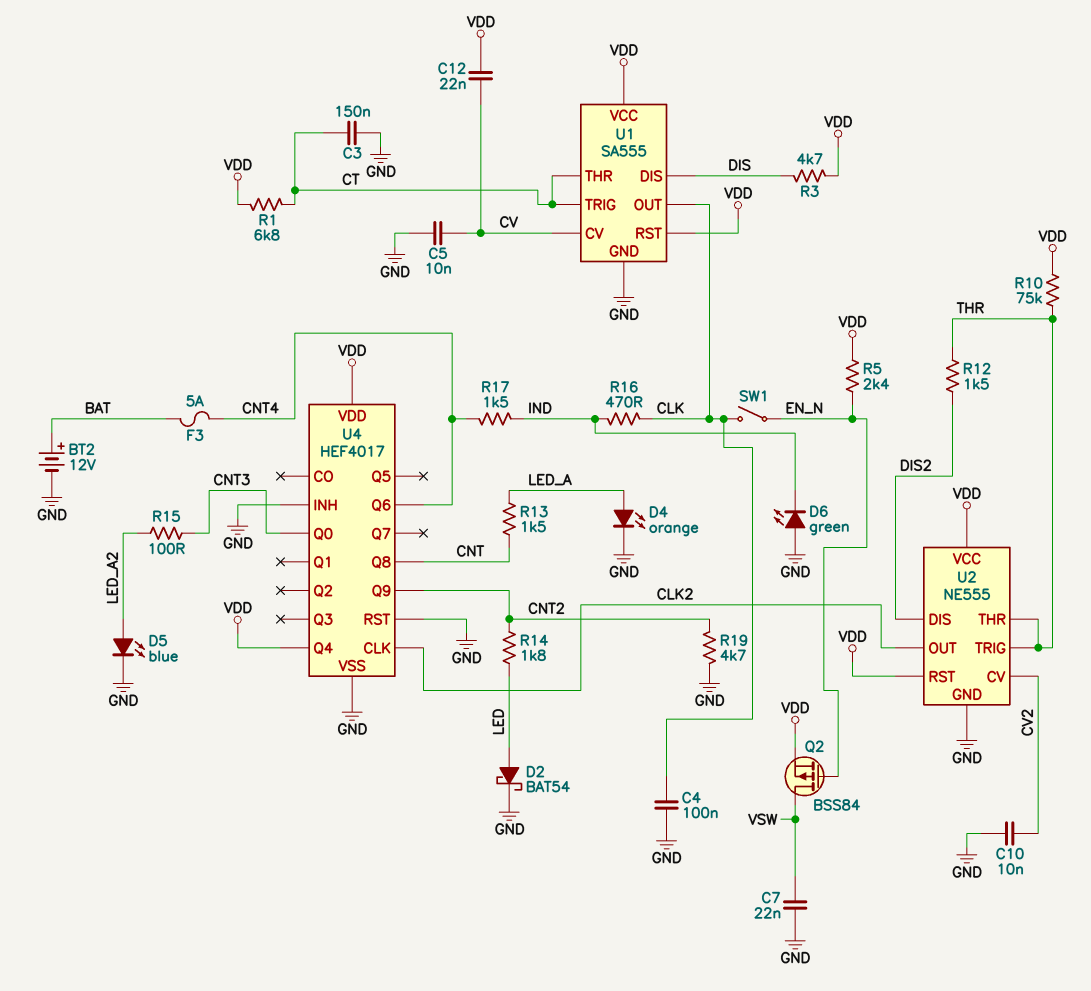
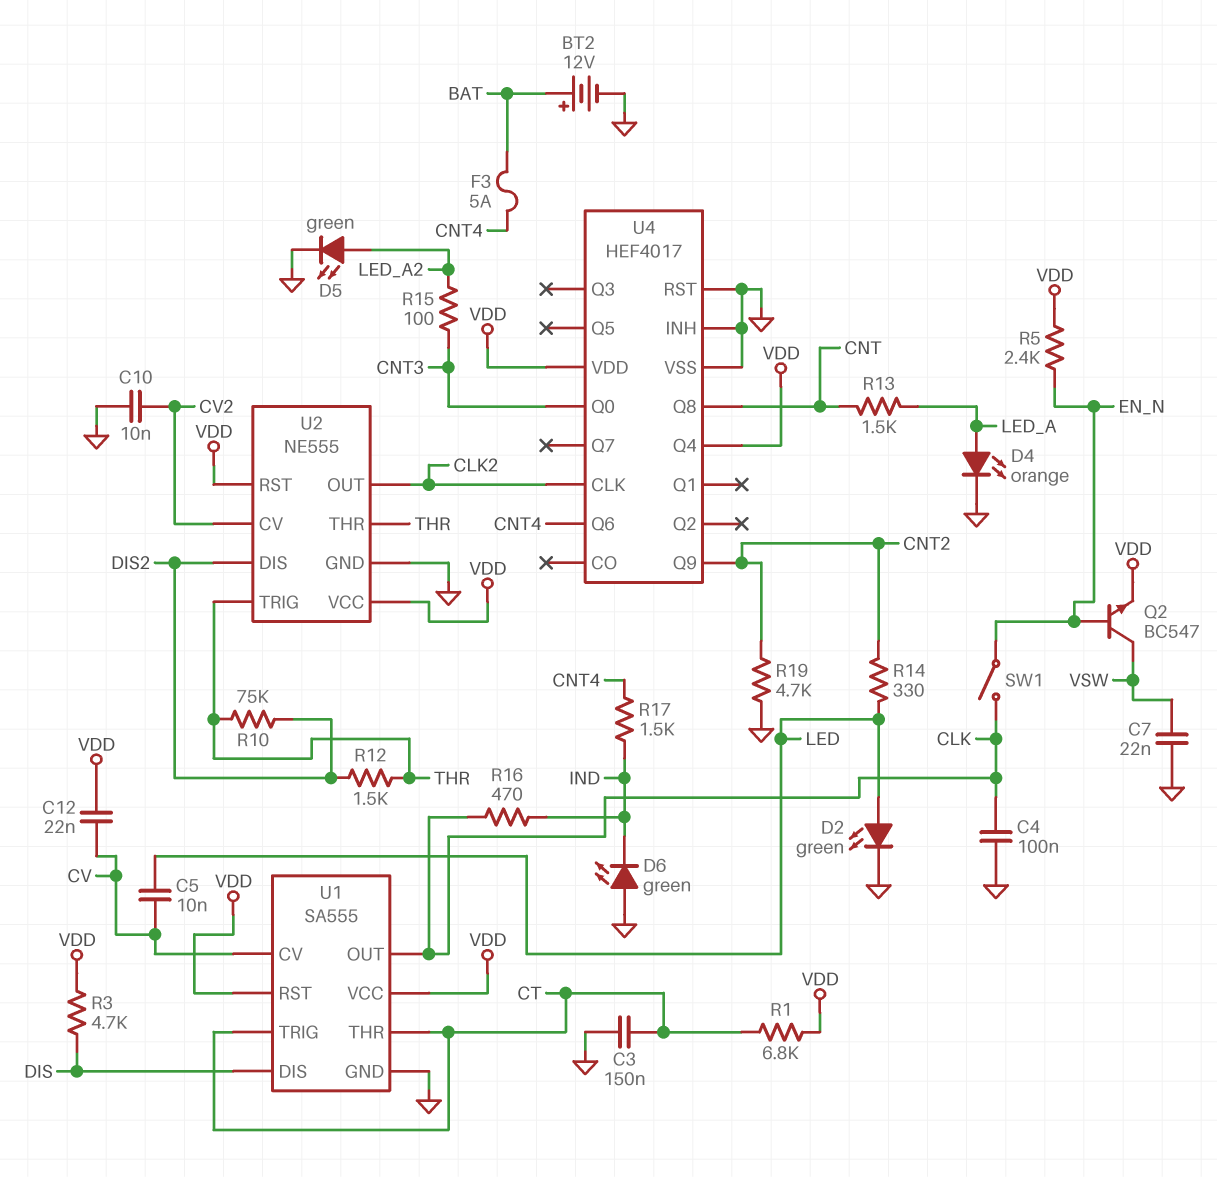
C5: 10nF (CV, GND) -> 10nF (CV, LED)
D2: schottky BAT54 (A LED, K GND) -> LED green (A LED, K GND)
D5: LED blue (A LED_A2, K GND) -> LED green (A LED_A2, K GND)
Q2: PMOS BSS84 (G EN_N, D VSW, S VDD) -> NPN BC547 (B EN_N, C VSW, E VDD)
R10: 75k (THR, VDD) -> 75k (DIS2, THR)
R14: 1.8k (CNT2, LED) -> 330 (CNT2, LED)

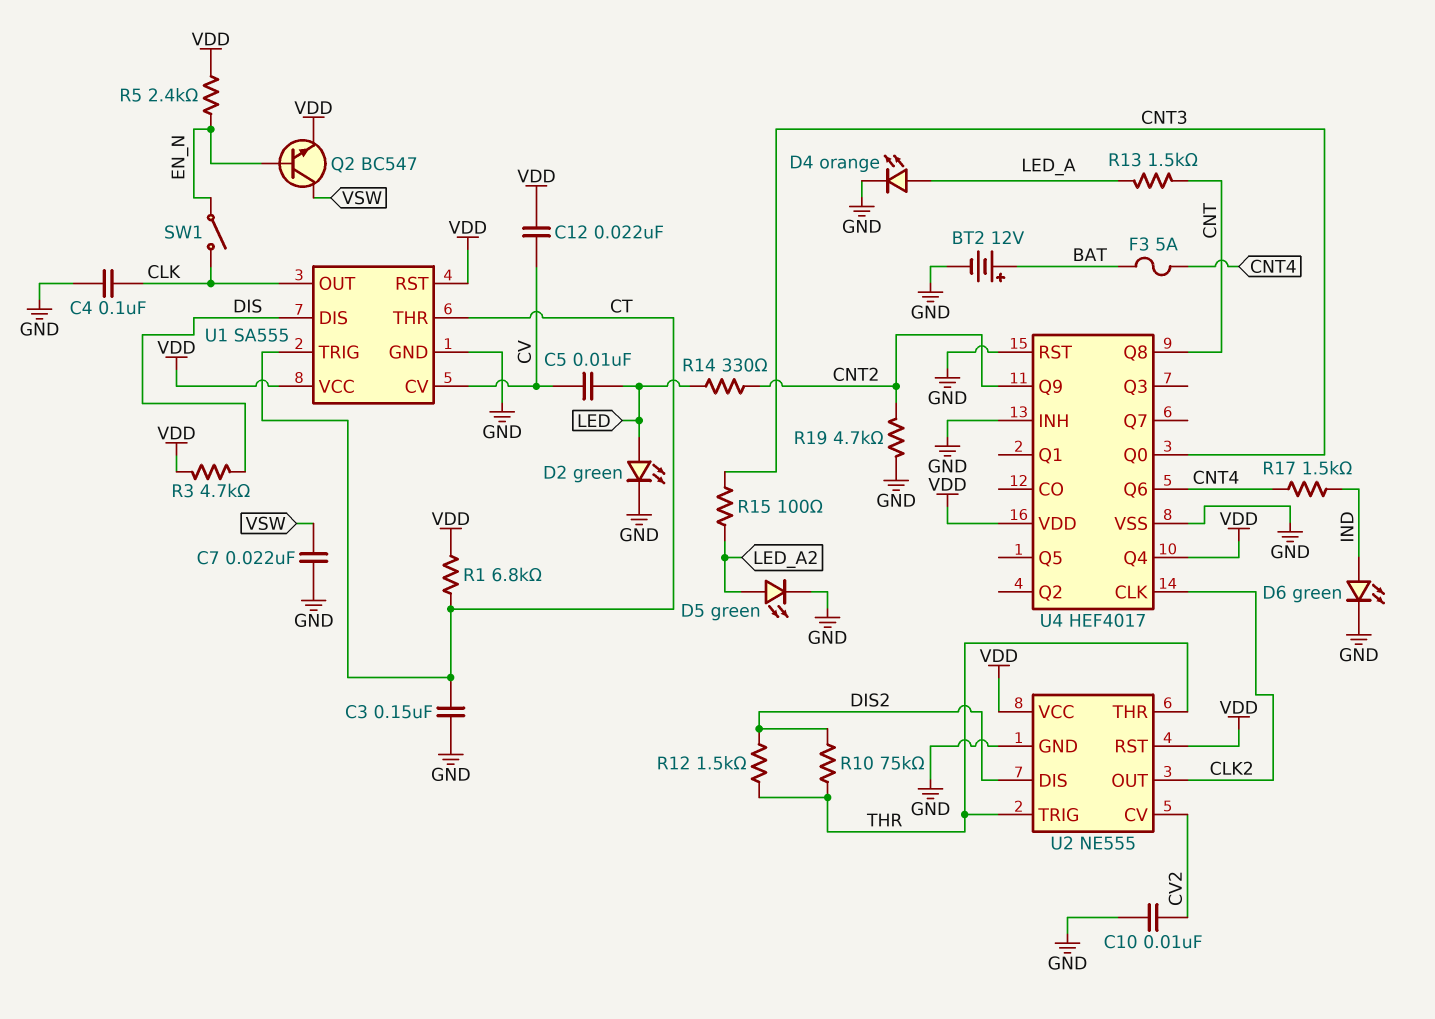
D6: LED green (A GND, K IND) -> LED green (A IND, K GND)
R16: 470 (CLK, IND) -> none

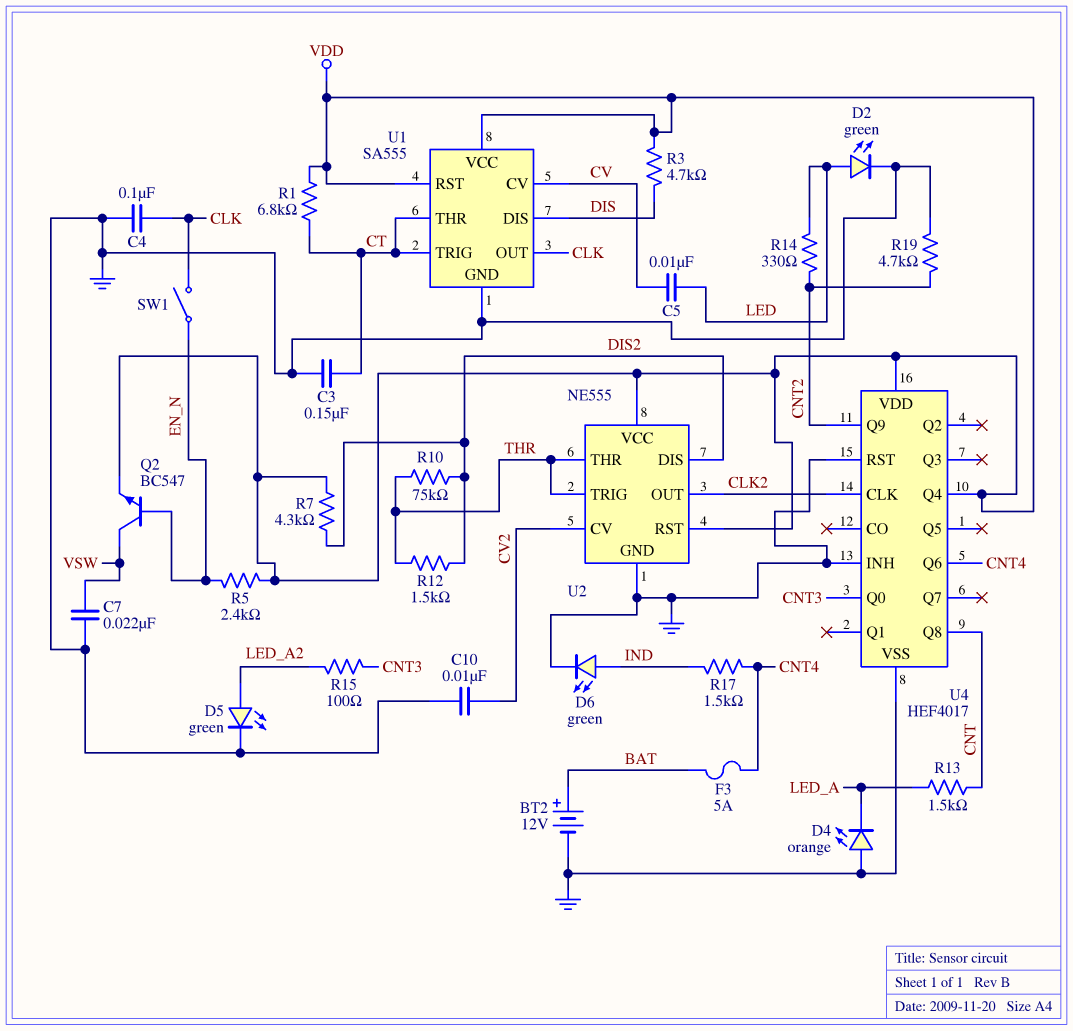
C12: 22nF (CV, VDD) -> none
D4: LED orange (A LED_A, K GND) -> LED orange (A GND, K LED_A)
R7: none -> 4.3k (DIS2, VDD)

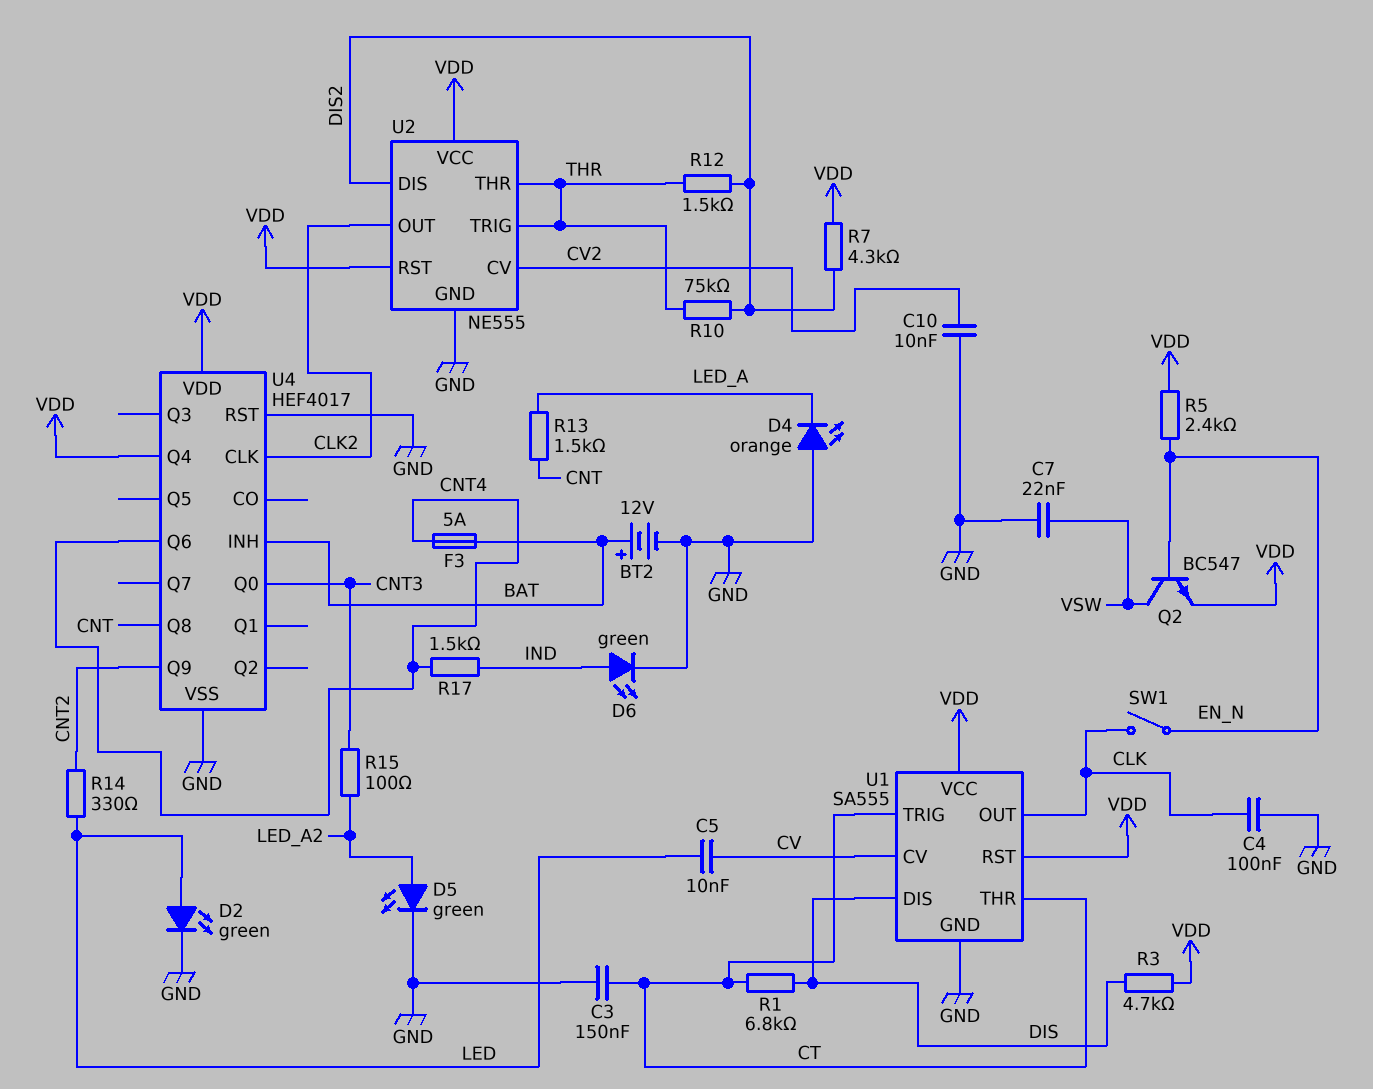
R1: 6.8k (CT, VDD) -> 6.8k (CT, DIS)
R19: 4.7k (CNT2, GND) -> none
U4 pin INH: GND -> BAT

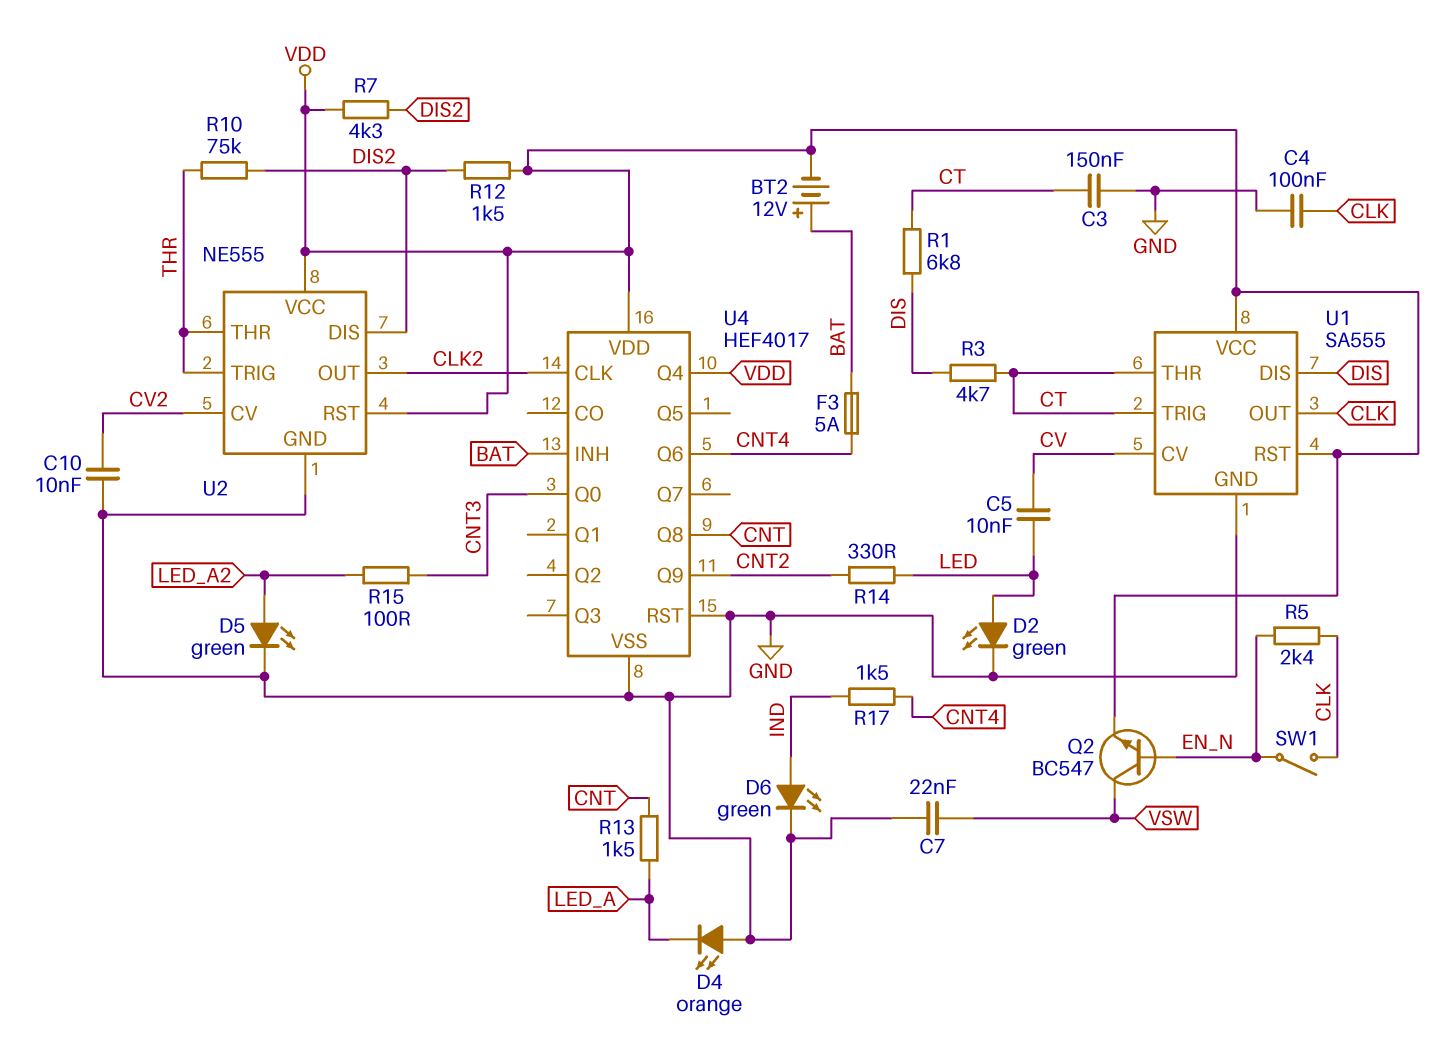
BT2: 12V (plus BAT, minus GND) -> 12V (plus BAT, minus VDD)
R3: 4.7k (DIS, VDD) -> 4.7k (CT, DIS)
R5: 2.4k (EN_N, VDD) -> 2.4k (CLK, EN_N)
R12: 1.5k (DIS2, THR) -> 1.5k (DIS2, VDD)

